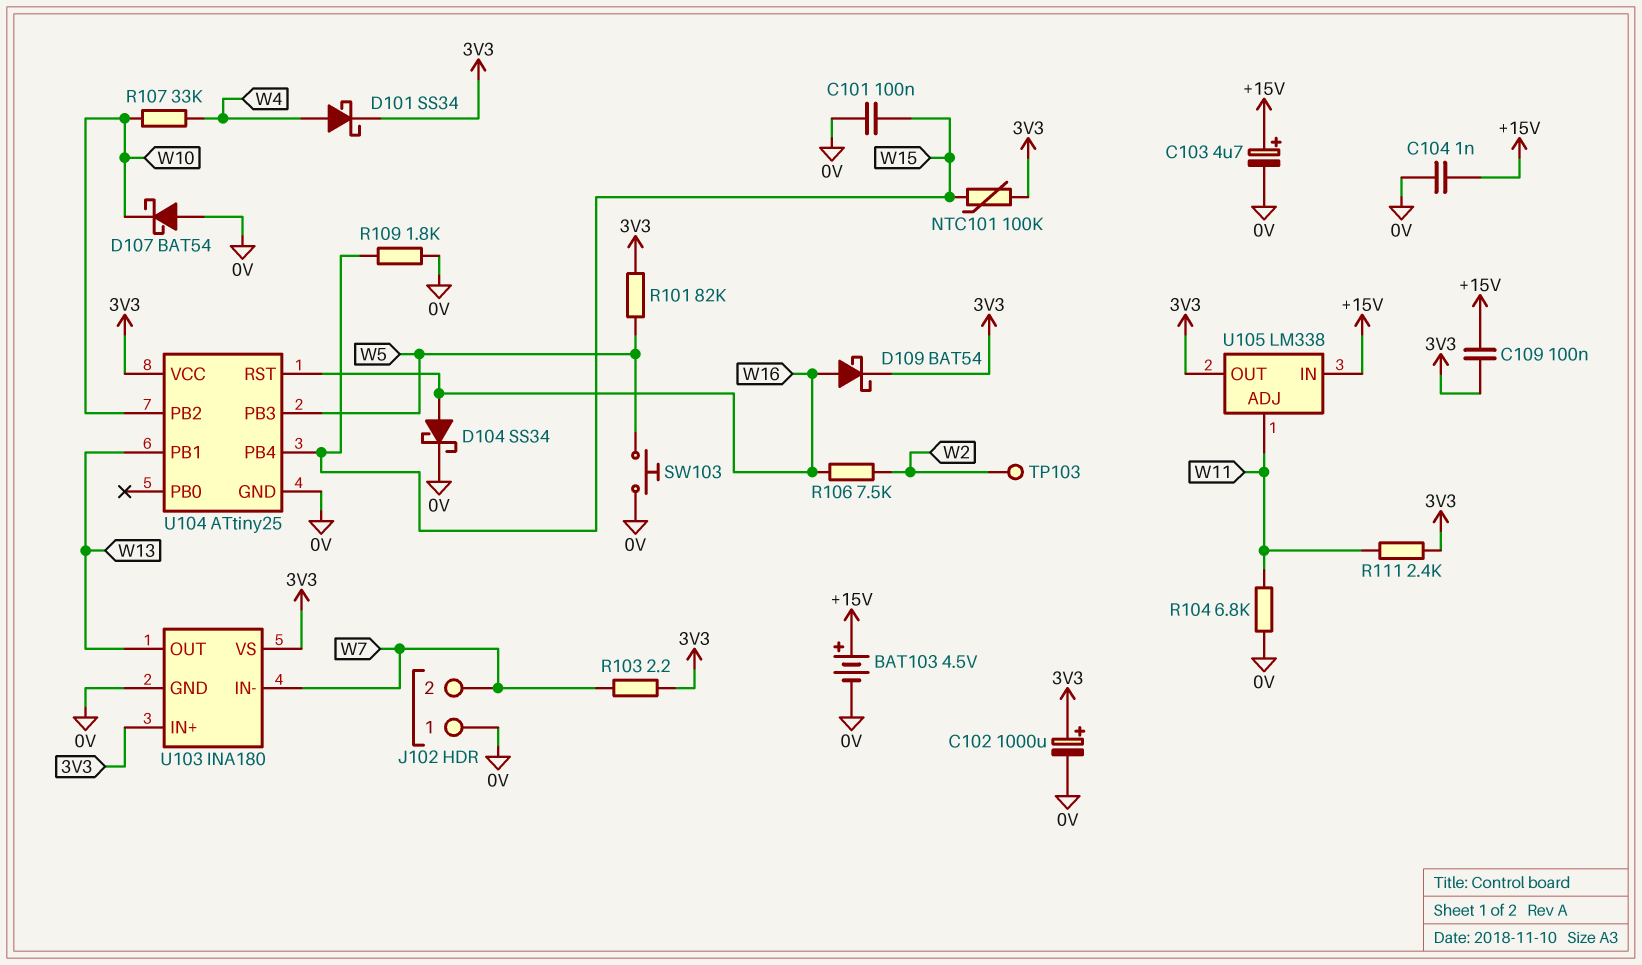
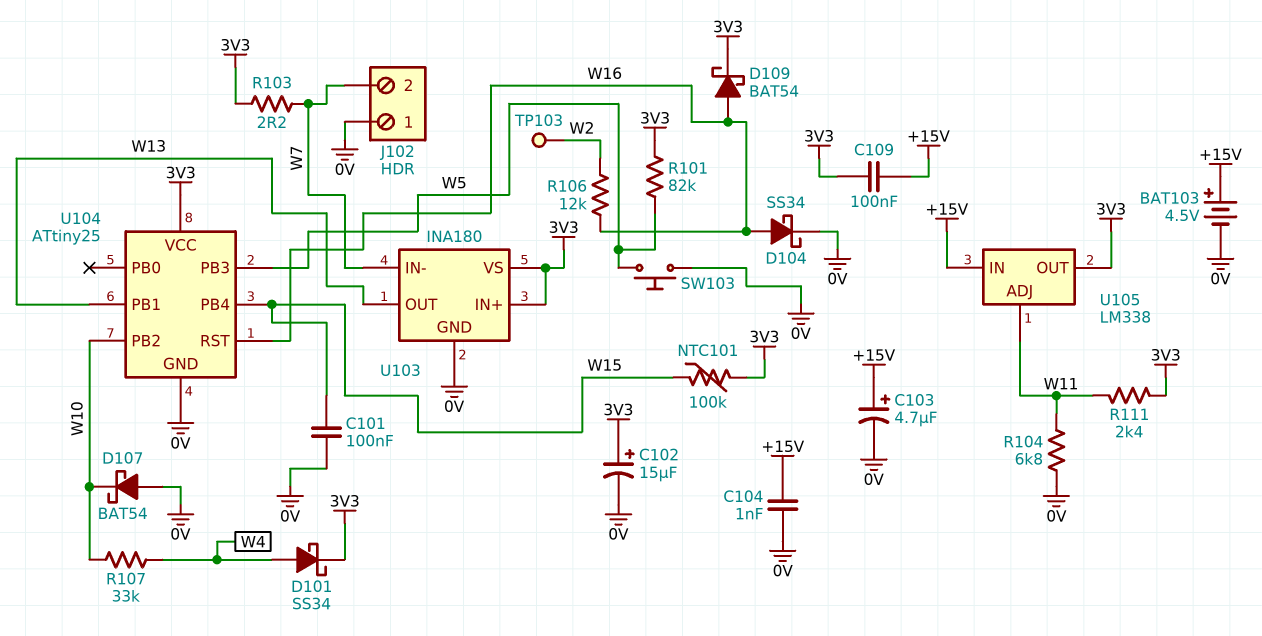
C102: 1000uF (plus 3V3, minus 0V) -> 15uF (plus 3V3, minus 0V)
R106: 7.5k (W2, W16) -> 12k (W2, W16)
R109: 1.8k (0V, W15) -> none

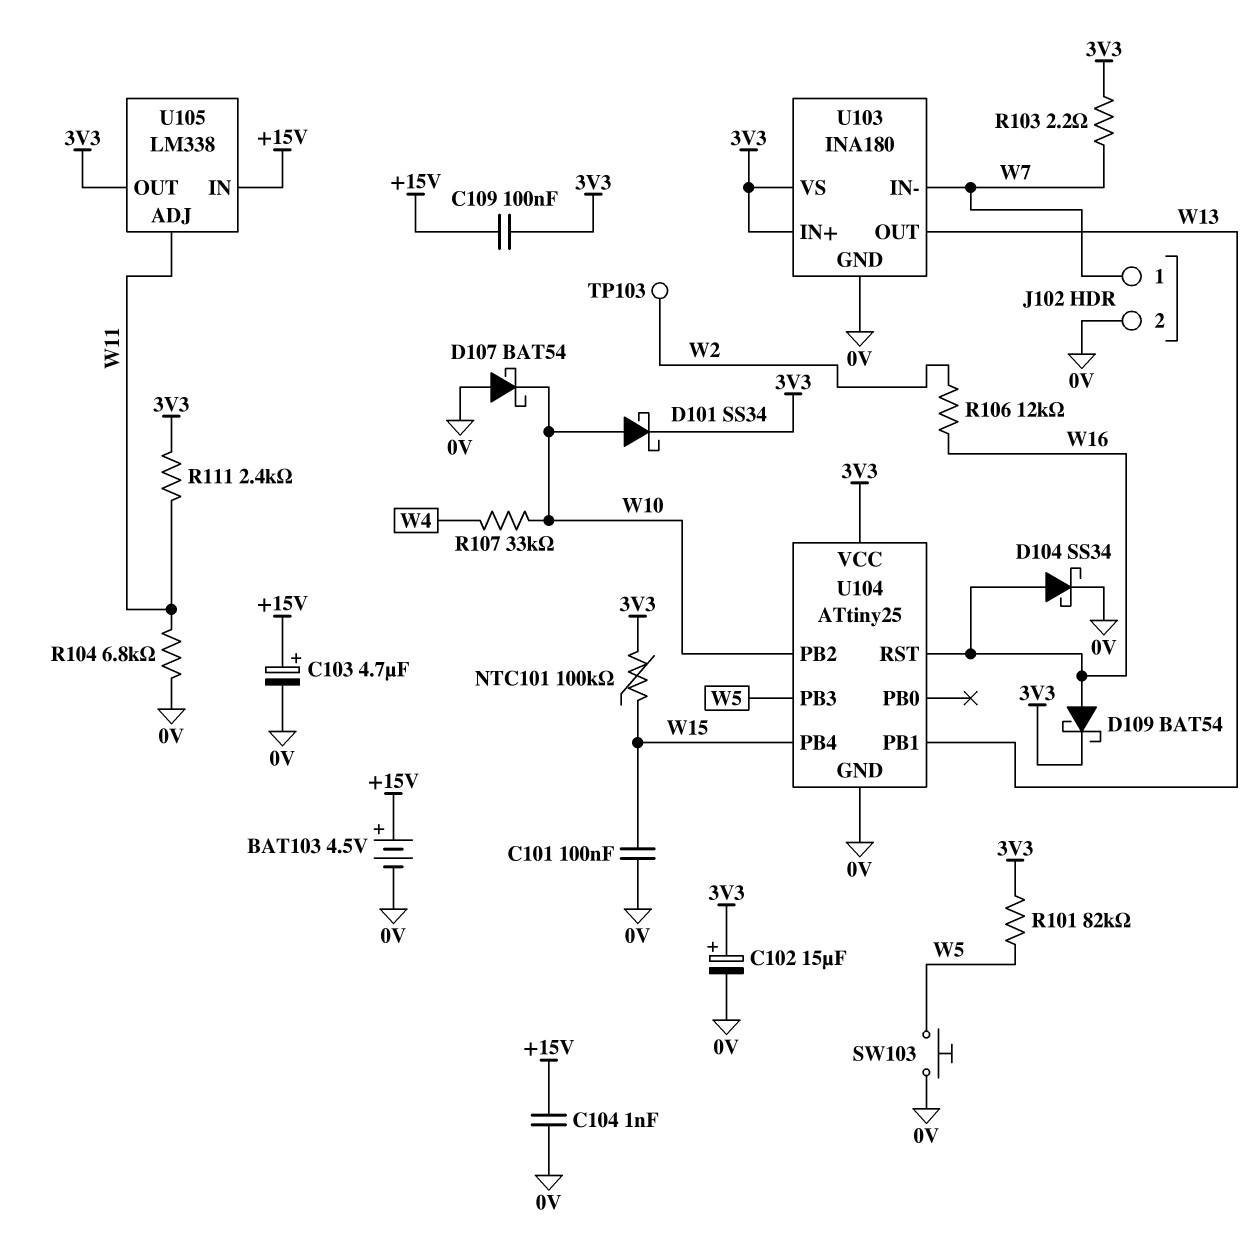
D101: schottky SS34 (A W4, K 3V3) -> schottky SS34 (A W10, K 3V3)
J102 pin 1: 0V -> W7
J102 pin 2: W7 -> 0V

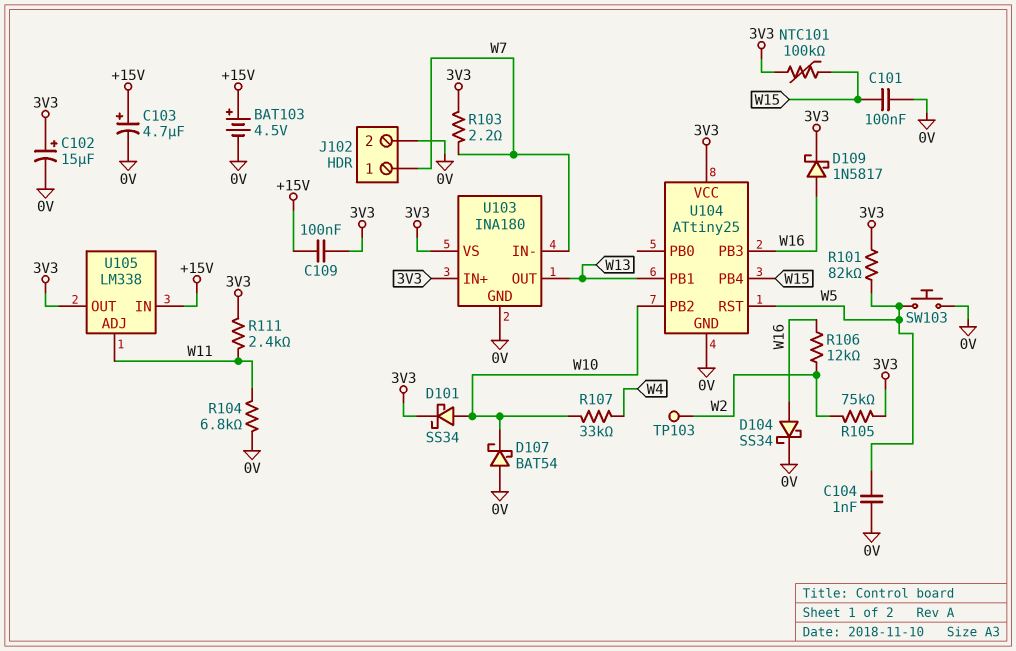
C104: 1nF (+15V, 0V) -> 1nF (0V, W5)
D109: schottky BAT54 (A W16, K 3V3) -> schottky 1N5817 (A W16, K 3V3)
R105: none -> 75k (3V3, W2)
U104 pin PB3: W5 -> W16
U104 pin RST: W16 -> W5

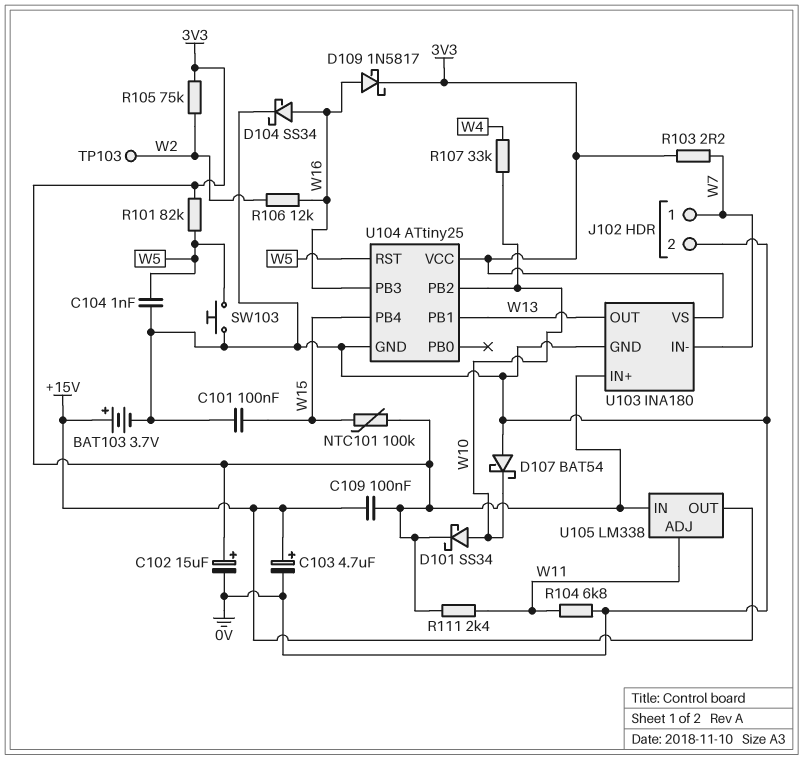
BAT103: 4.5V (plus +15V, minus 0V) -> 3.7V (plus +15V, minus 0V)
U105 pin IN: +15V -> 3V3
U105 pin OUT: 3V3 -> +15V

